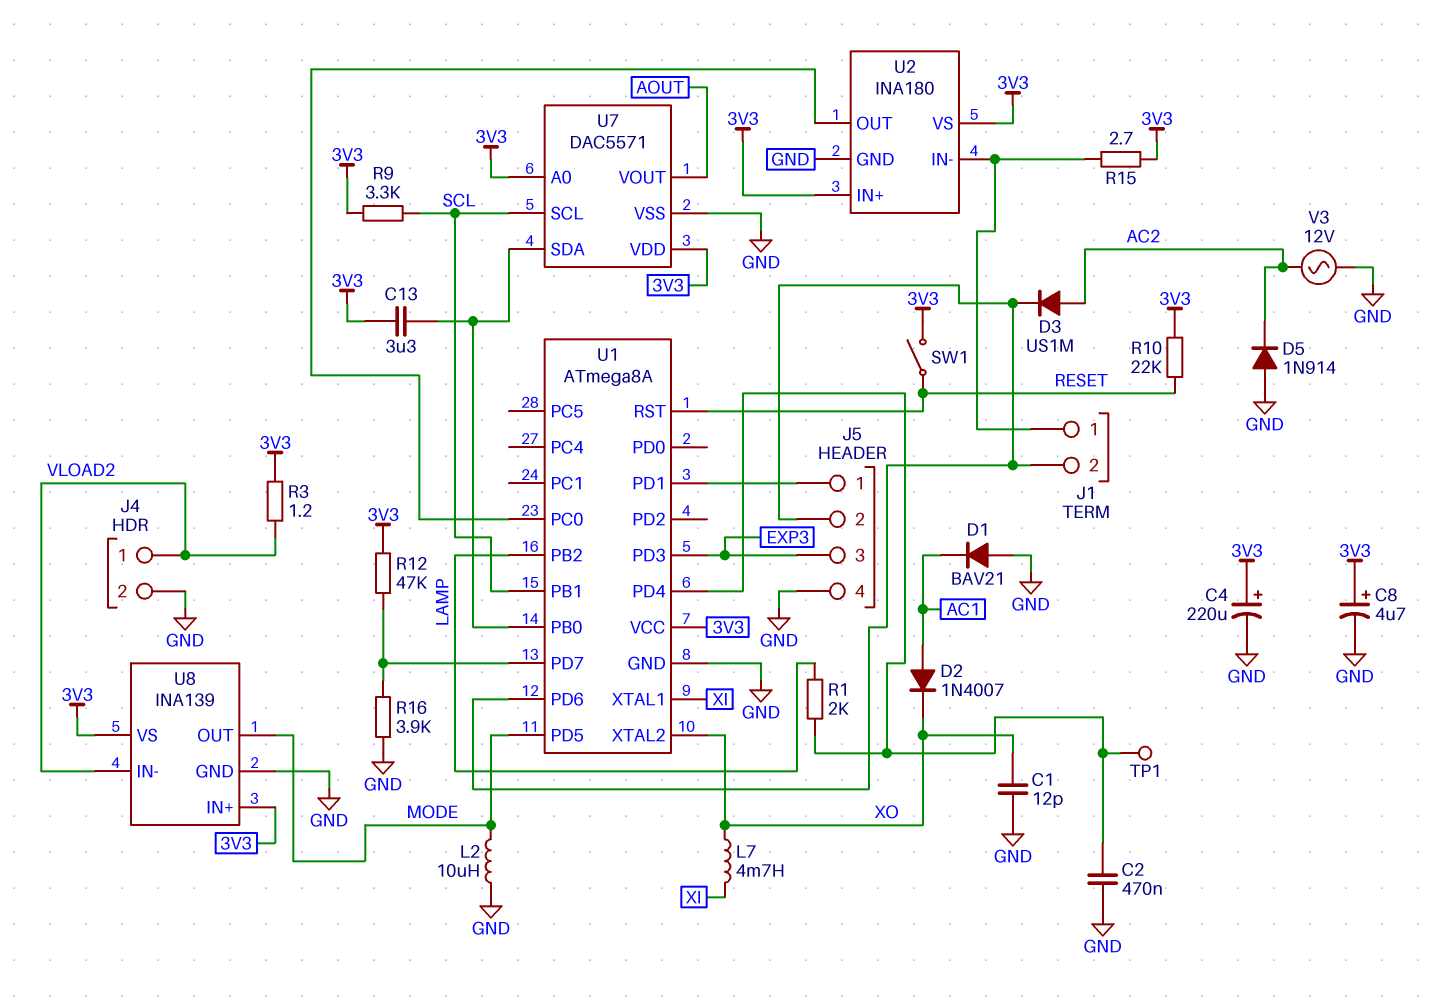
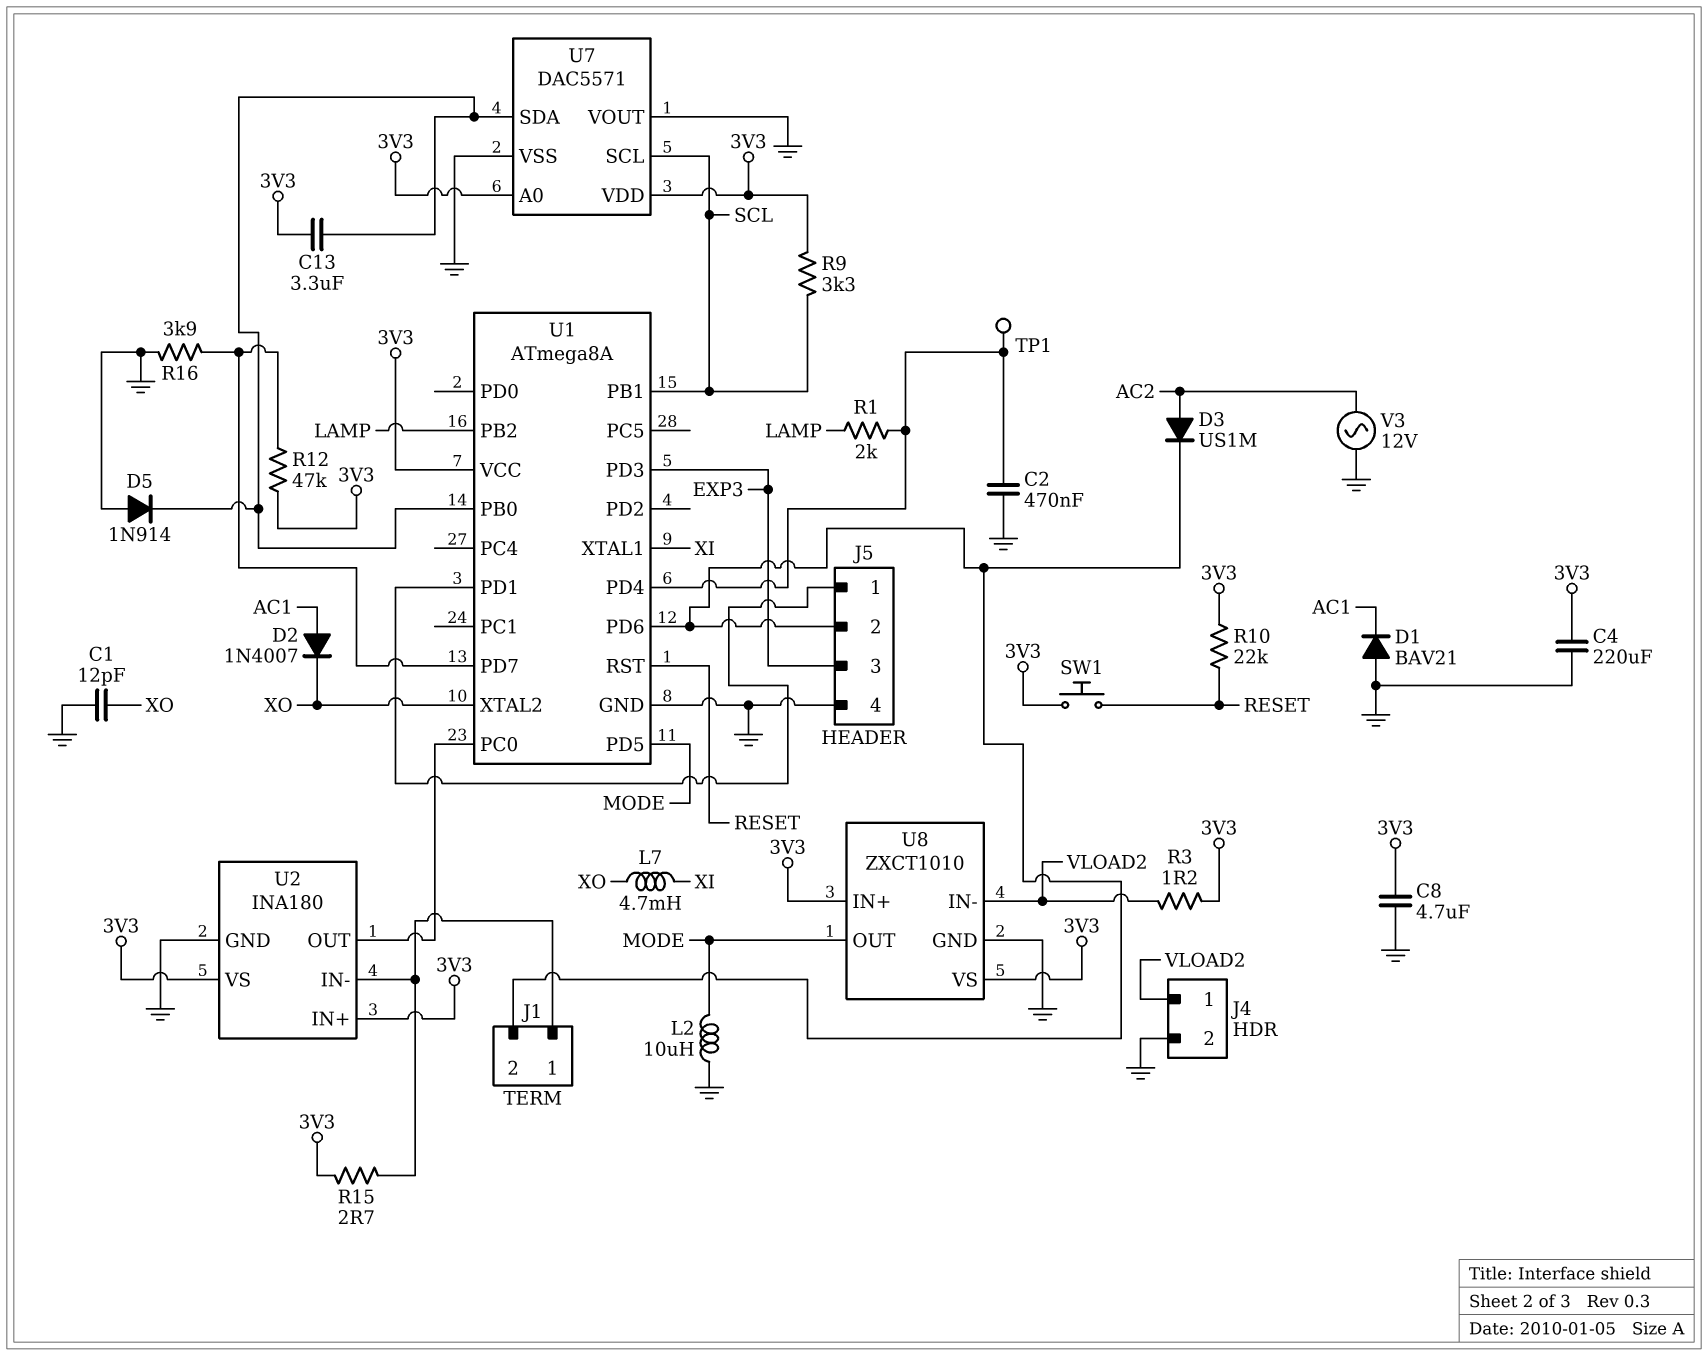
C4: 220uF (plus 3V3, minus GND) -> 220uF (3V3, GND)
C8: 4.7uF (plus 3V3, minus GND) -> 4.7uF (3V3, GND)
D5: diode 1N914 (A GND, K AC2) -> diode 1N914 (A GND, K U1/PB0)
SW1: switch (3V3, RESET) -> button (3V3, RESET)
U7 pin VOUT: AOUT -> GND
U8: INA139 -> ZXCT1010

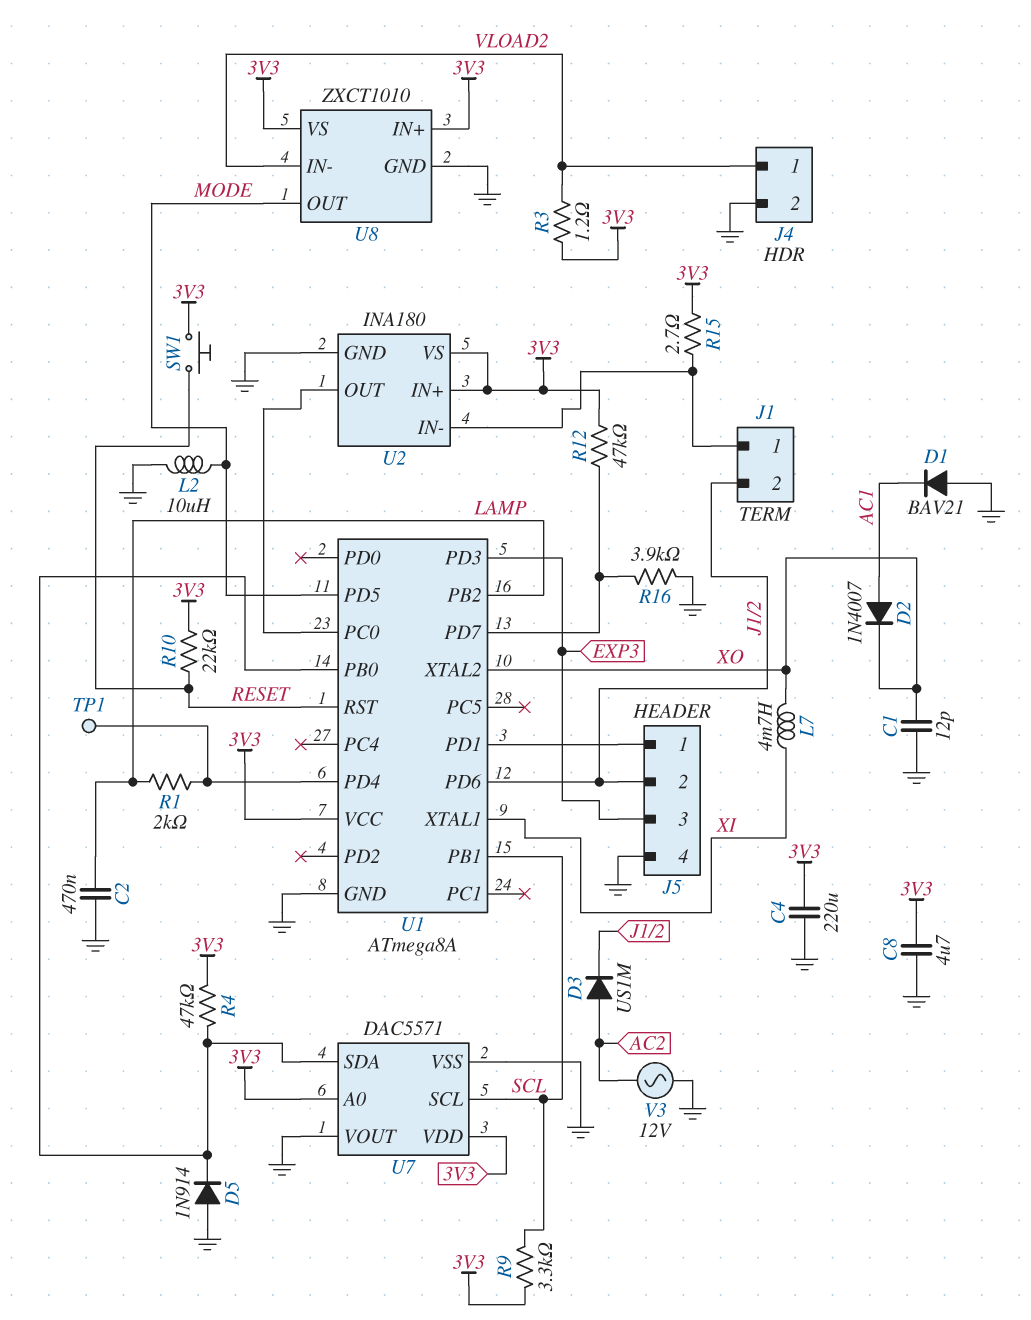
C2: 470nF (GND, U1/PD4) -> 470nF (GND, LAMP)
C13: 3.3uF (3V3, U1/PB0) -> none
R4: none -> 47k (3V3, U1/PB0)

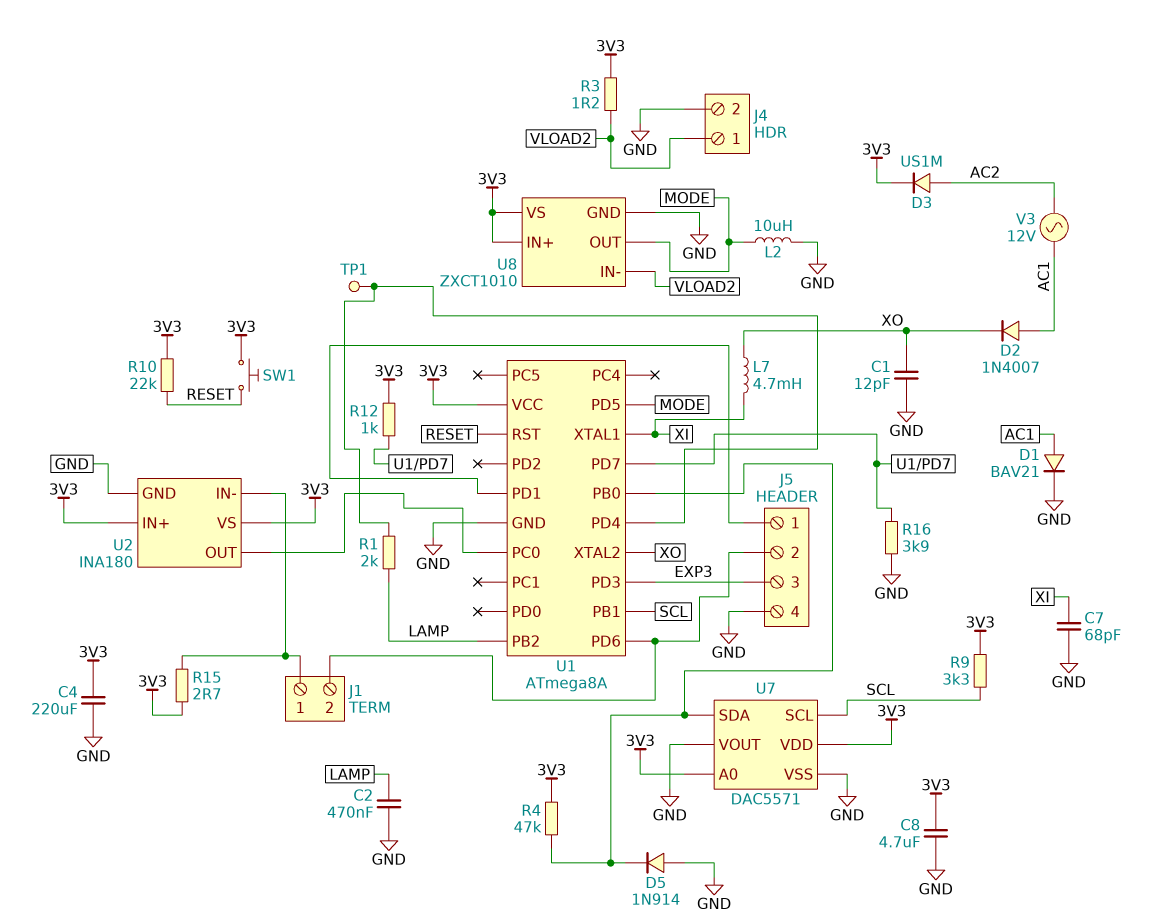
C7: none -> 68pF (GND, XI)
D1: diode BAV21 (A GND, K AC1) -> diode BAV21 (A AC1, K GND)
D3: diode US1M (A AC2, K J1/2) -> diode US1M (A AC2, K 3V3)
R12: 47k (3V3, U1/PD7) -> 1k (3V3, U1/PD7)
V3: AC 12V (AC2, GND) -> AC 12V (AC1, AC2)

